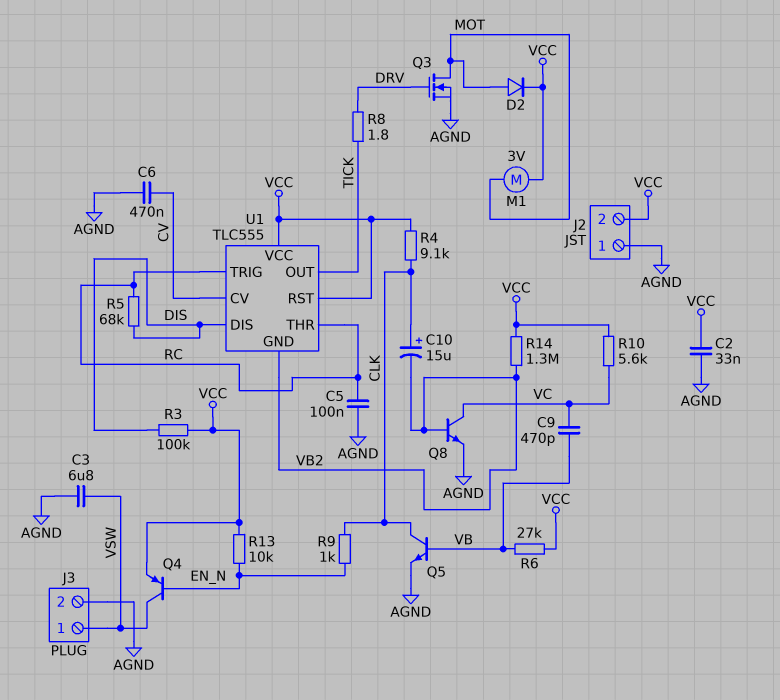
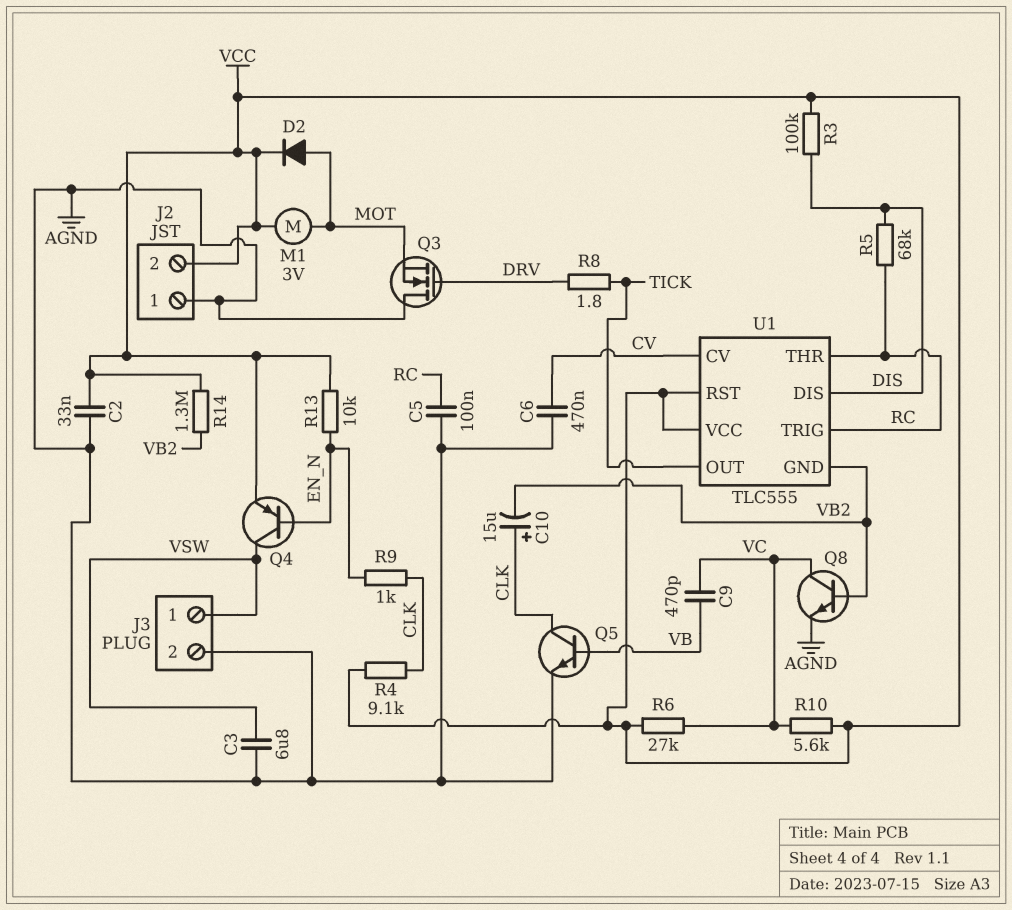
Q3: NMOS (G DRV, D MOT, S AGND) -> NMOS (G DRV, D AGND, S MOT)
R6: 27k (VB, VCC) -> 27k (VC, VCC)

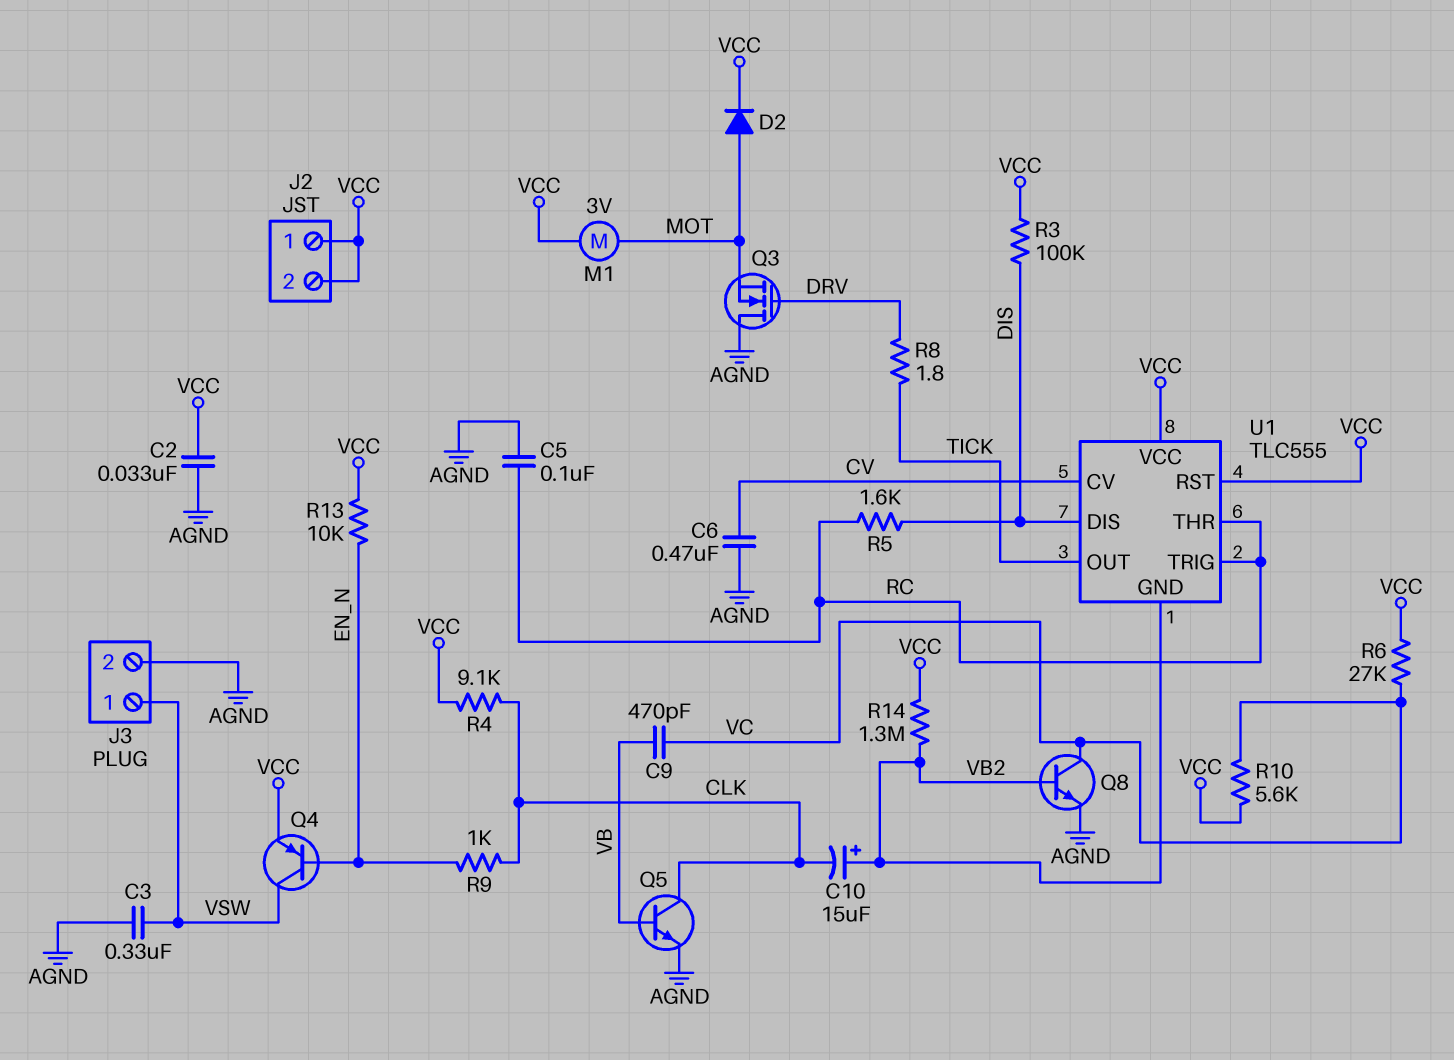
C3: 6.8uF (AGND, VSW) -> 330nF (AGND, VSW)
C10: 15uF (plus CLK, minus VB2) -> 15uF (plus VB2, minus CLK)
J2 pin 1: AGND -> VCC
R5: 68k (DIS, RC) -> 1.6k (DIS, RC)

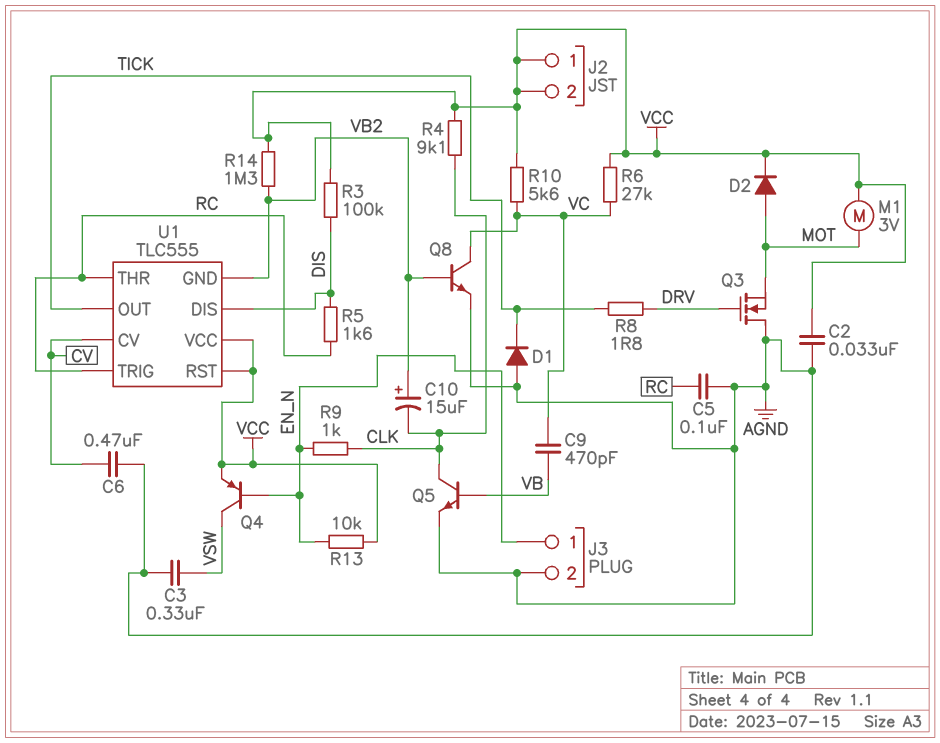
D1: none -> diode (A AGND, K TICK)
J3 pin 1: VSW -> EN_N

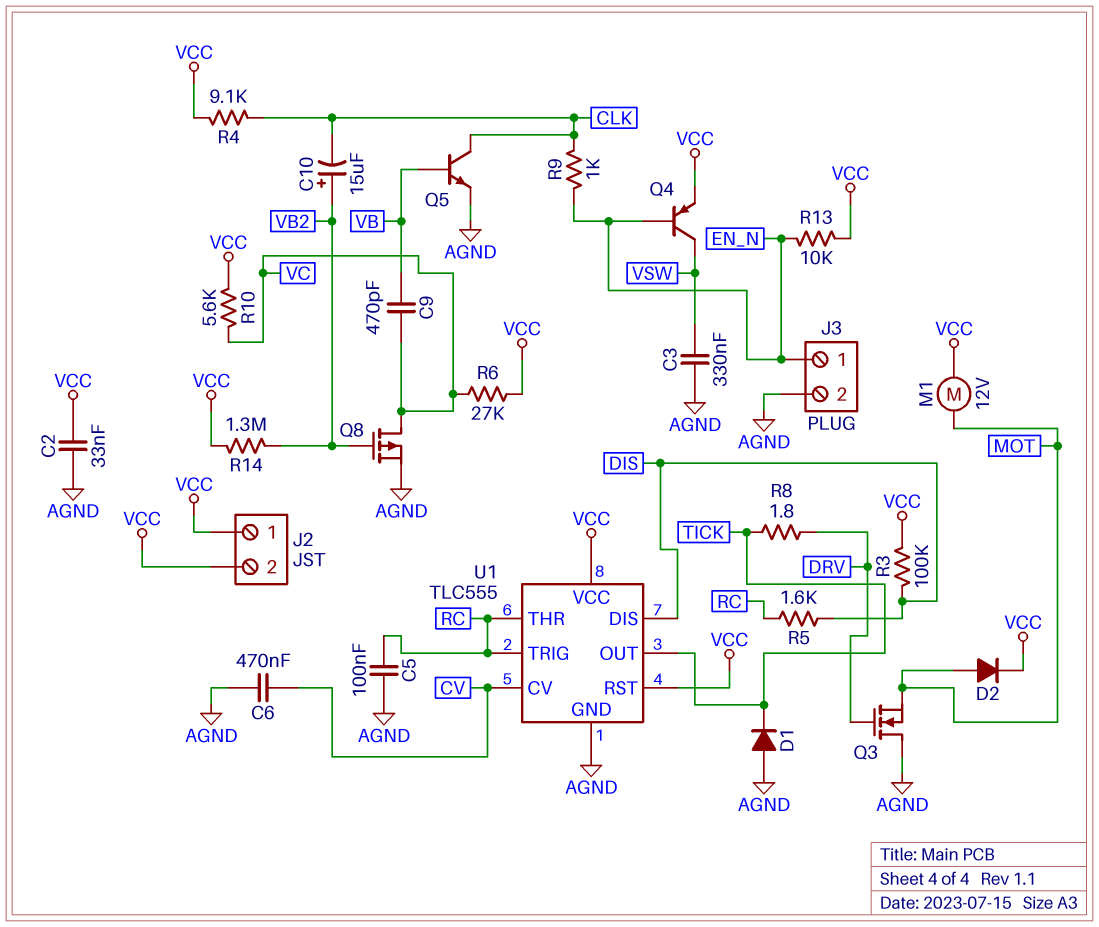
M1: motor 3V (MOT, VCC) -> motor 12V (MOT, VCC)
Q8: NPN (B VB2, C VC, E AGND) -> PMOS (G VB2, D VC, S AGND)
U1 pin GND: VB2 -> AGND

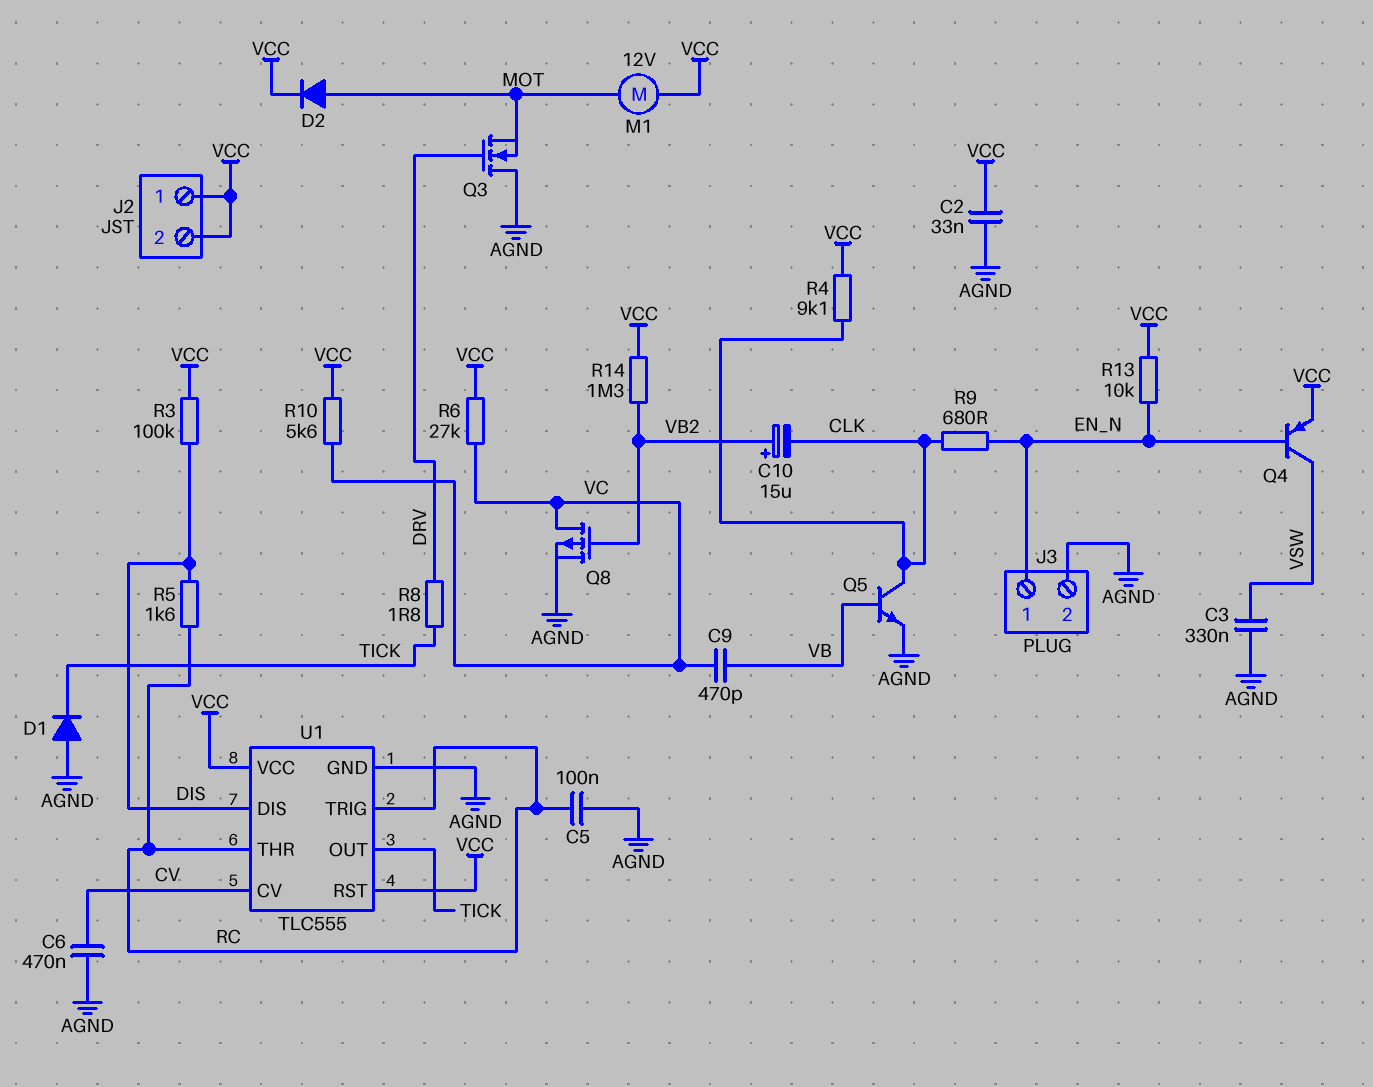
R9: 1k (CLK, EN_N) -> 680 (CLK, EN_N)

